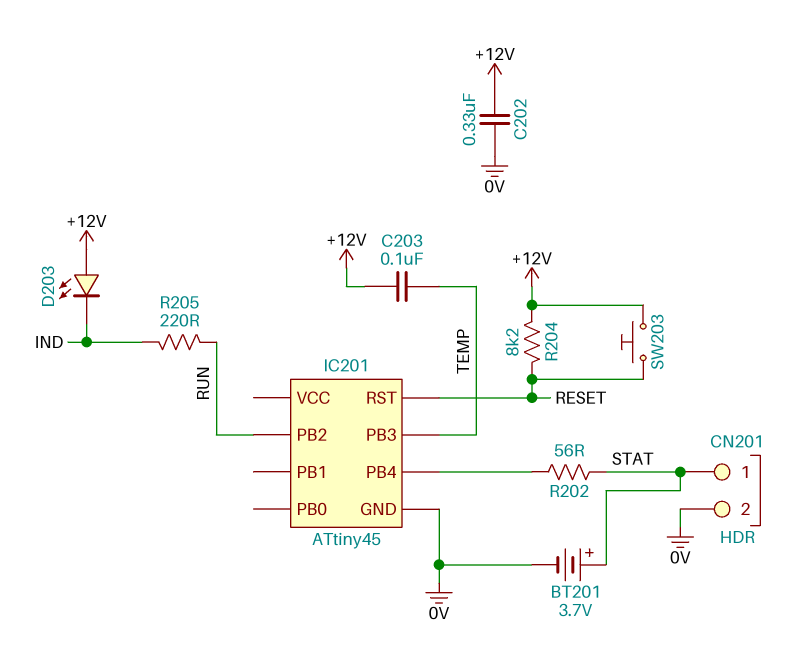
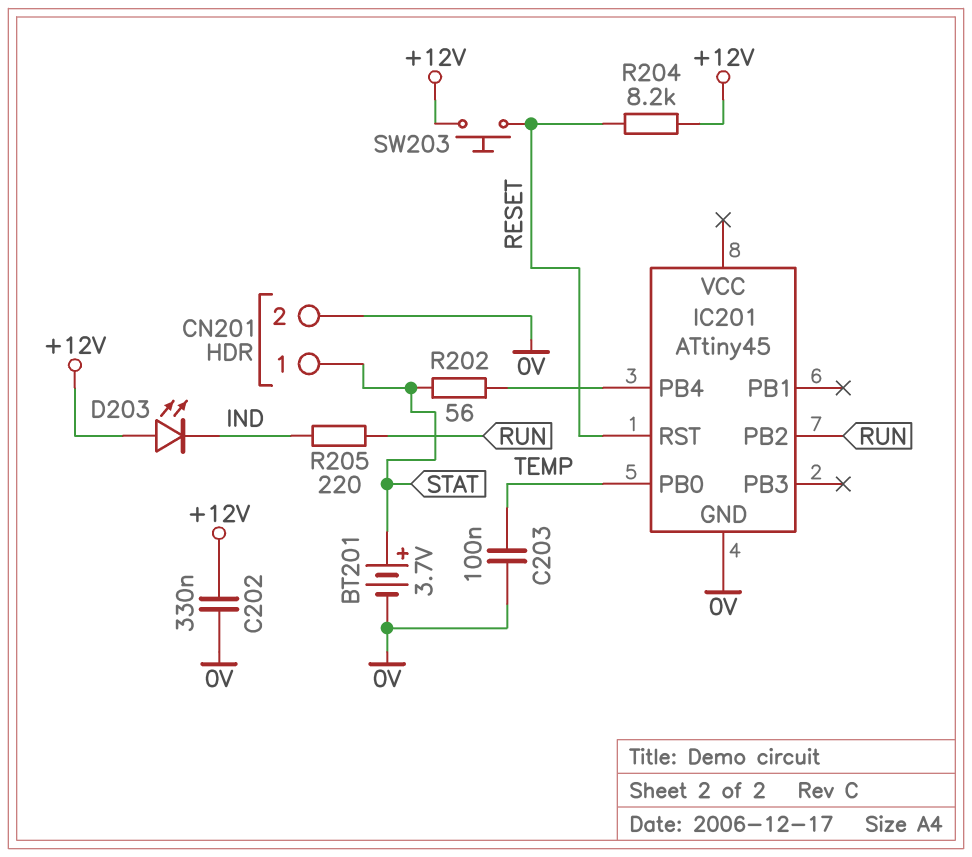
C203: 100nF (+12V, TEMP) -> 100nF (0V, TEMP)
IC201 pin PB0: none -> TEMP
IC201 pin PB3: TEMP -> none

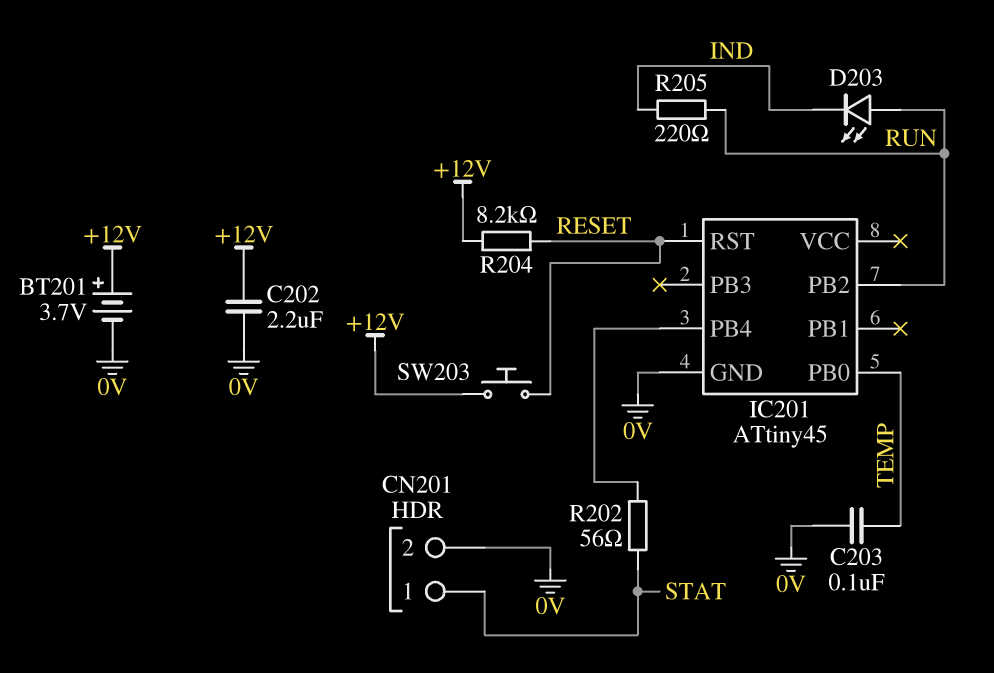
BT201: 3.7V (plus STAT, minus 0V) -> 3.7V (plus +12V, minus 0V)
C202: 330nF (+12V, 0V) -> 2.2uF (+12V, 0V)
D203: LED (A +12V, K IND) -> LED (A RUN, K IND)

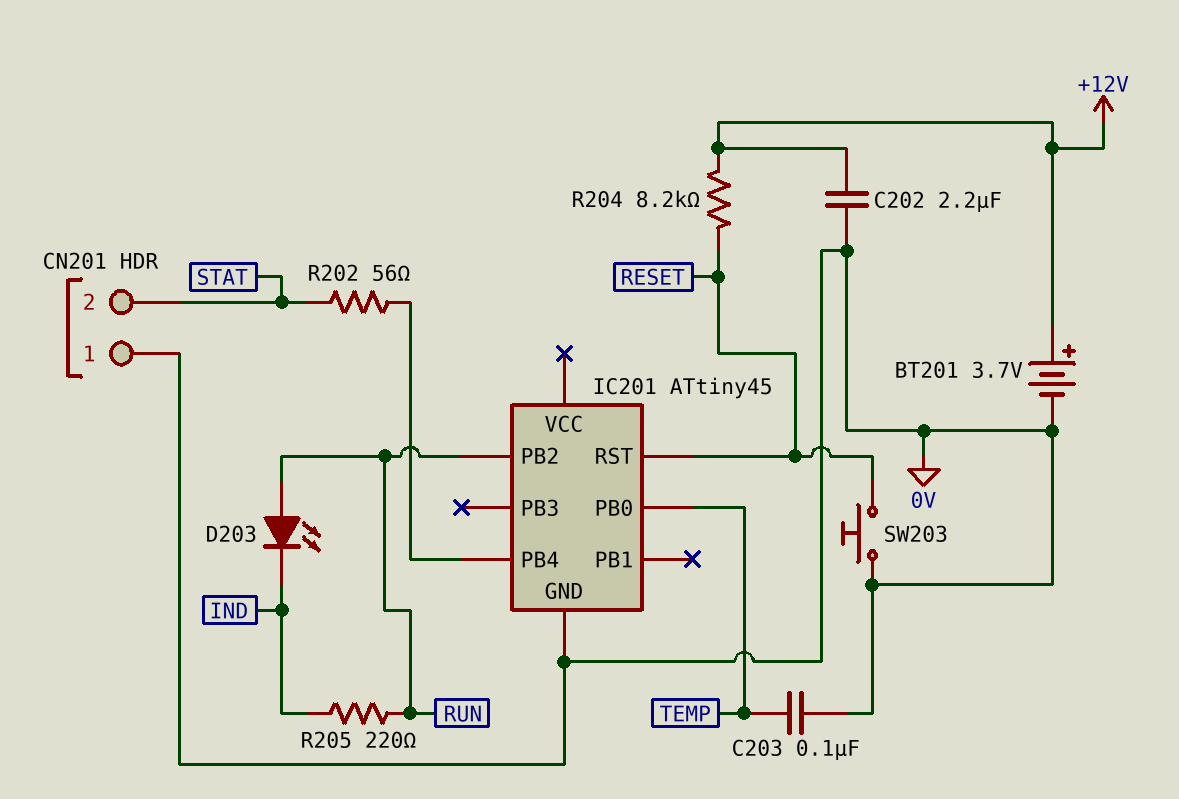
CN201 pin 1: STAT -> 0V
CN201 pin 2: 0V -> STAT
SW203: button (+12V, RESET) -> button (0V, RESET)

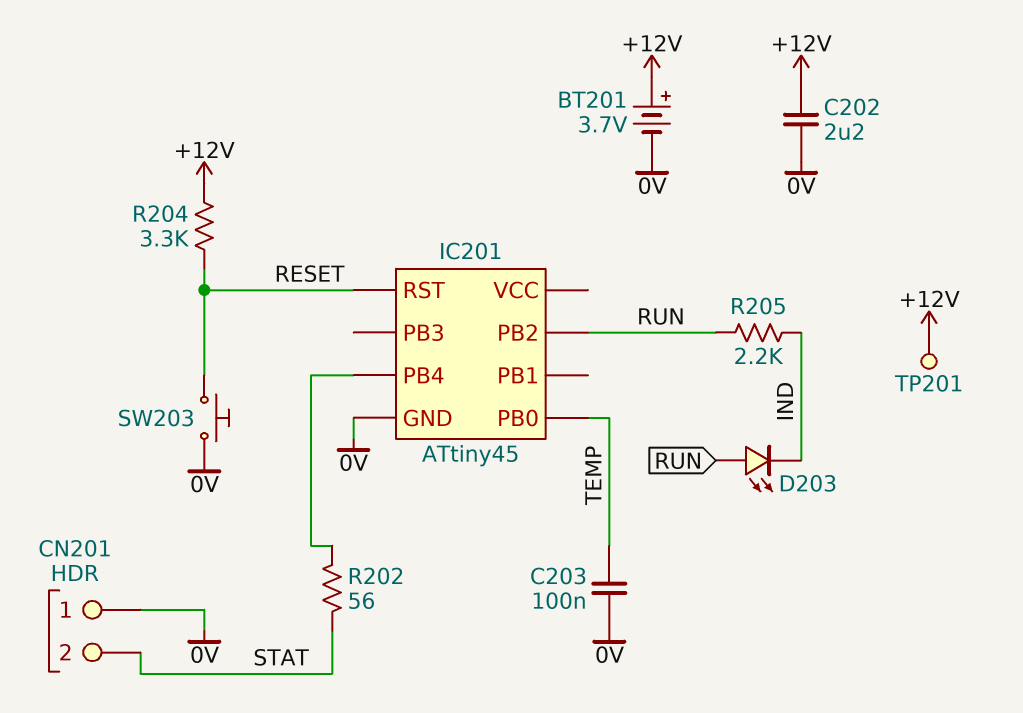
R204: 8.2k (+12V, RESET) -> 3.3k (+12V, RESET)
R205: 220 (IND, RUN) -> 2.2k (IND, RUN)
TP201: none -> test point (+12V)

